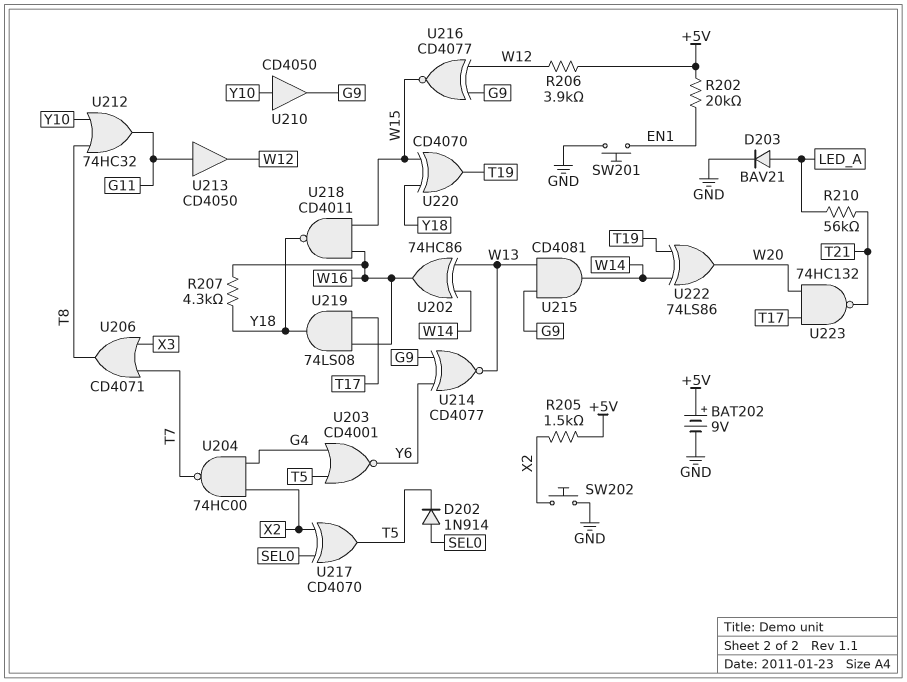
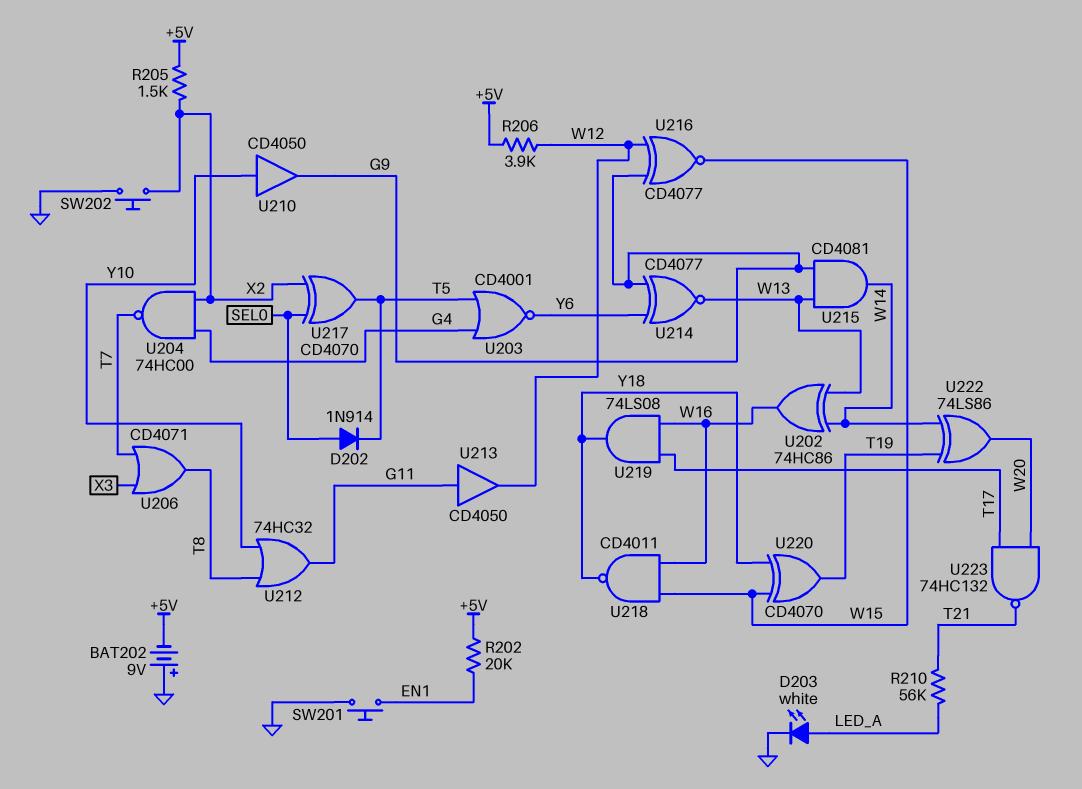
BAT202: 9V (plus +5V, minus GND) -> 9V (plus GND, minus +5V)
D203: diode BAV21 (A LED_A, K GND) -> LED white (A LED_A, K GND)
R207: 4.3k (W16, Y18) -> none

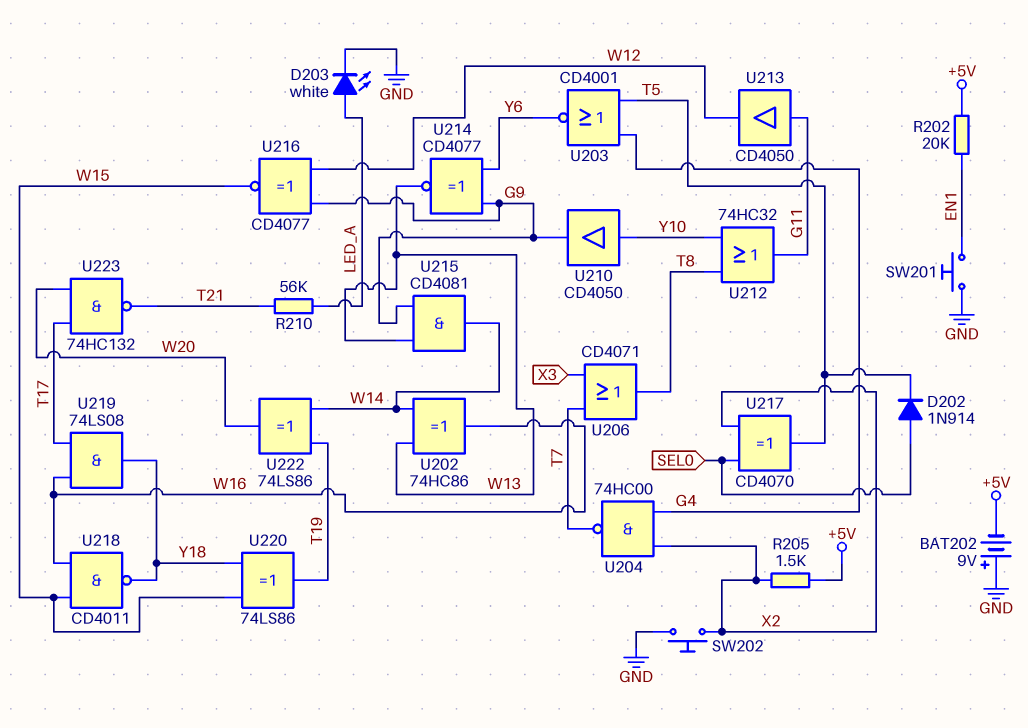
R206: 3.9k (+5V, W12) -> none
U220: XOR CD4070 (in W15, in Y18, out T19) -> XOR 74LS86 (in W15, in Y18, out T19)

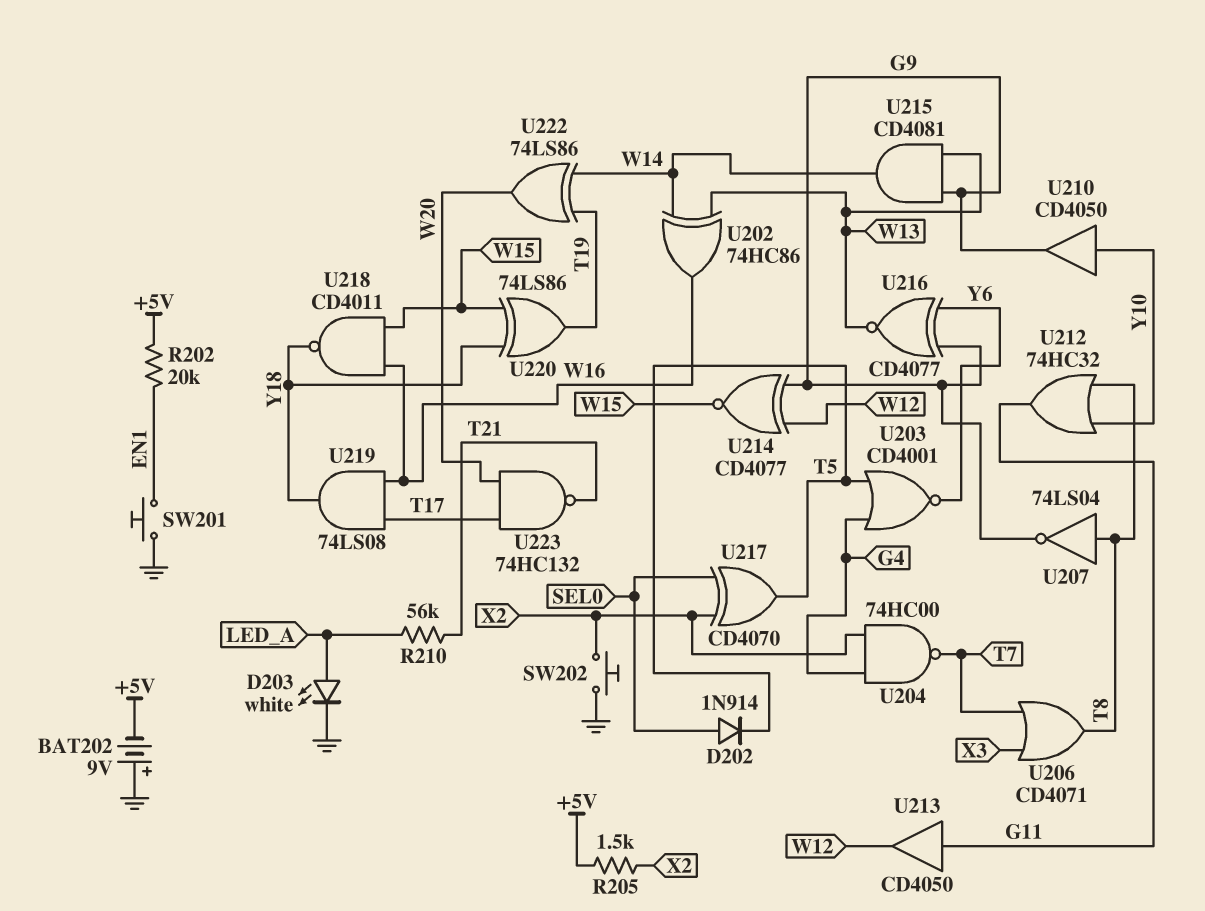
U207: none -> NOT 74LS04 (in T8, out G9)
U214: XNOR CD4077 (in G9, in Y6, out W13) -> XNOR CD4077 (in G9, in W12, out W15)
U216: XNOR CD4077 (in G9, in W12, out W15) -> XNOR CD4077 (in G9, in Y6, out W13)

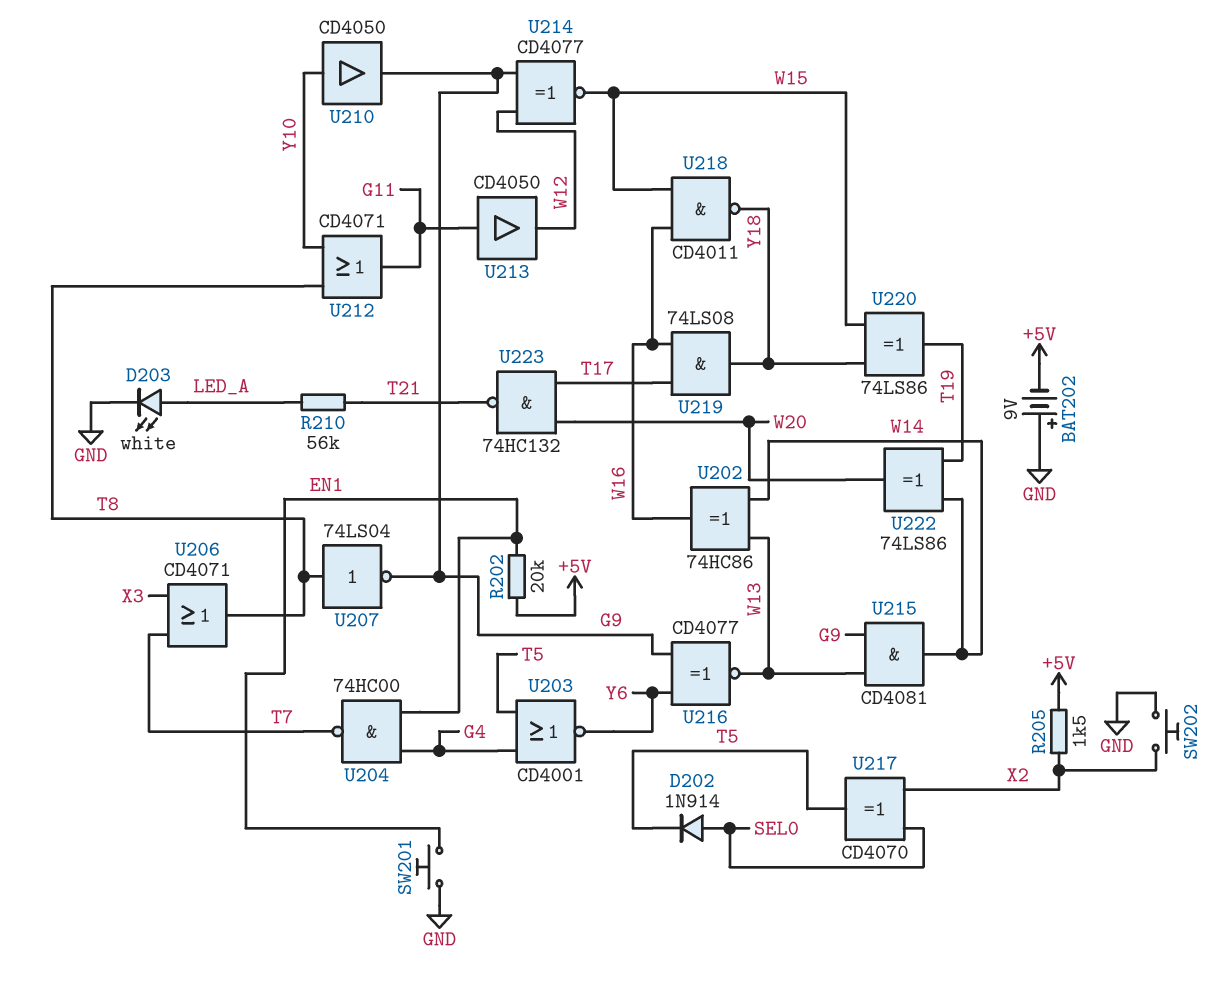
U204: NAND 74HC00 (in G4, in X2, out T7) -> NAND 74HC00 (in EN1, in G4, out T7)
U212: OR 74HC32 (in T8, in Y10, out G11) -> OR CD4071 (in T8, in Y10, out G11)

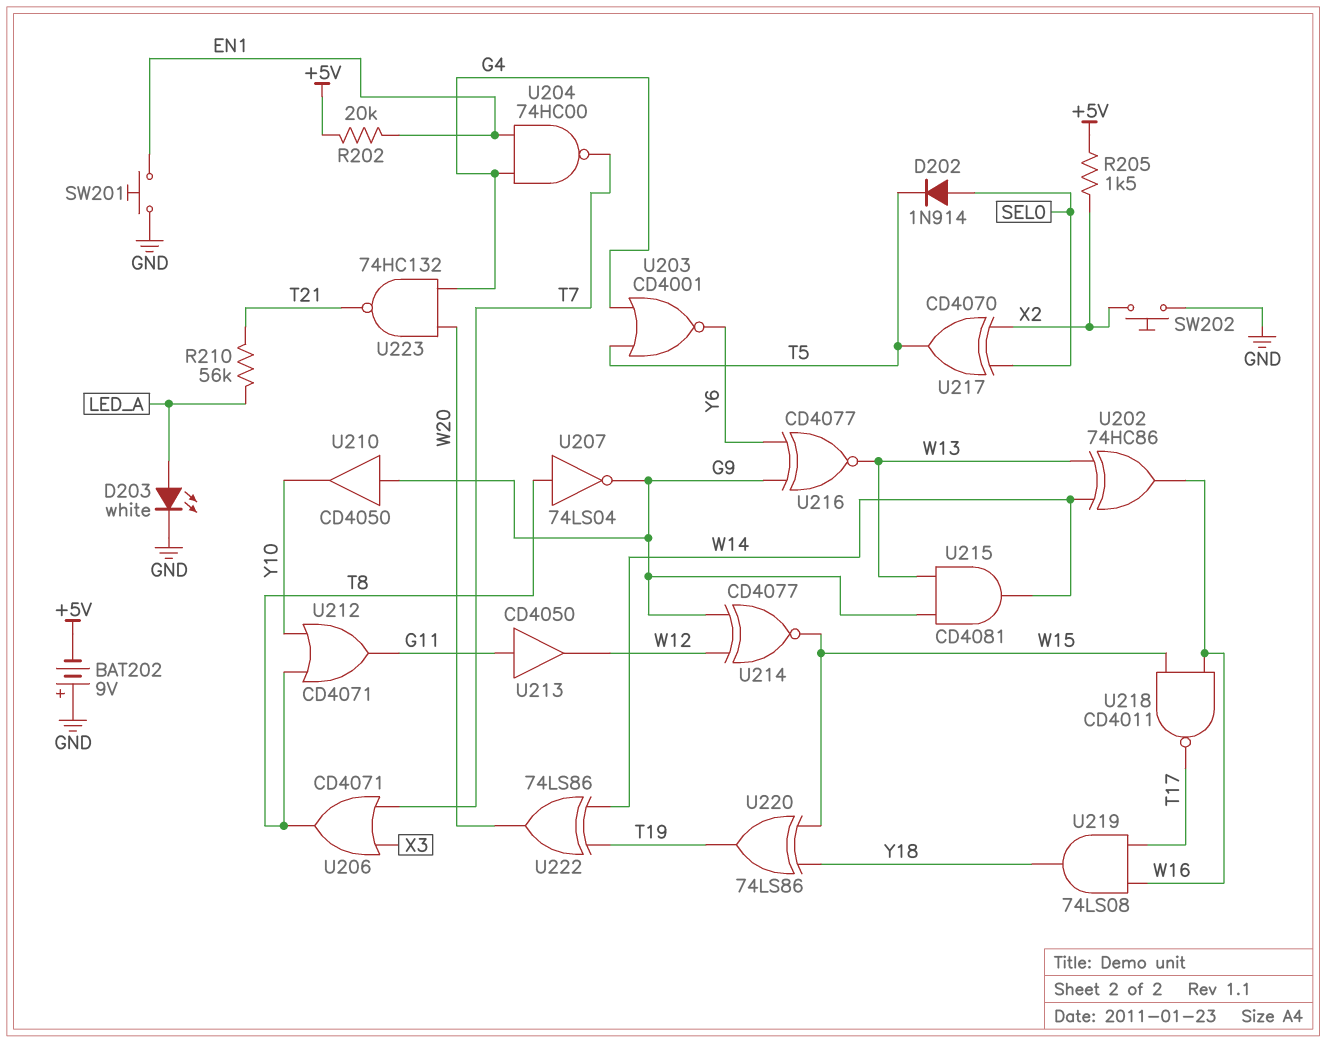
U210: buffer CD4050 (in Y10, out G9) -> buffer CD4050 (in G9, out Y10)
U218: NAND CD4011 (in W15, in W16, out Y18) -> NAND CD4011 (in W15, in W16, out T17)
U223: NAND 74HC132 (in T17, in W20, out T21) -> NAND 74HC132 (in G4, in W20, out T21)

